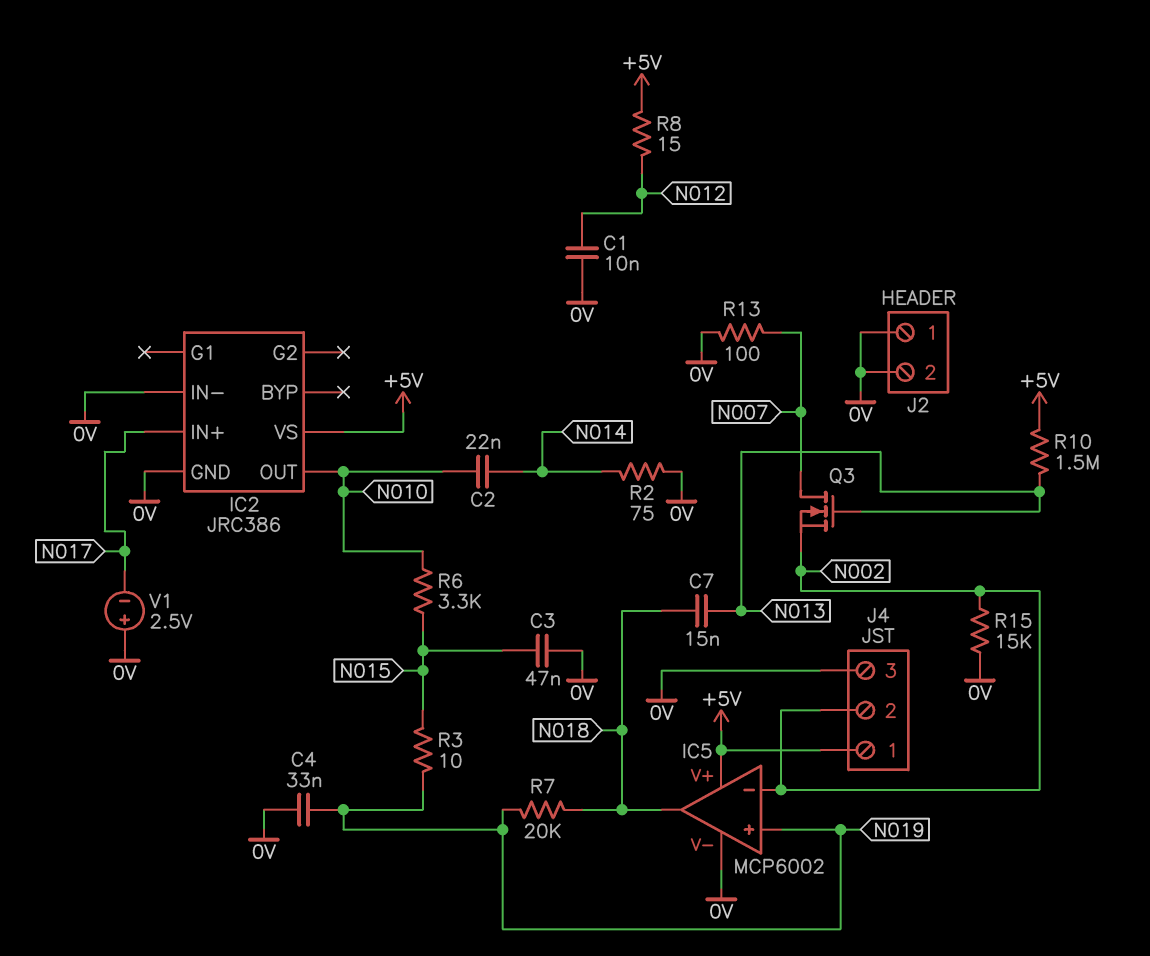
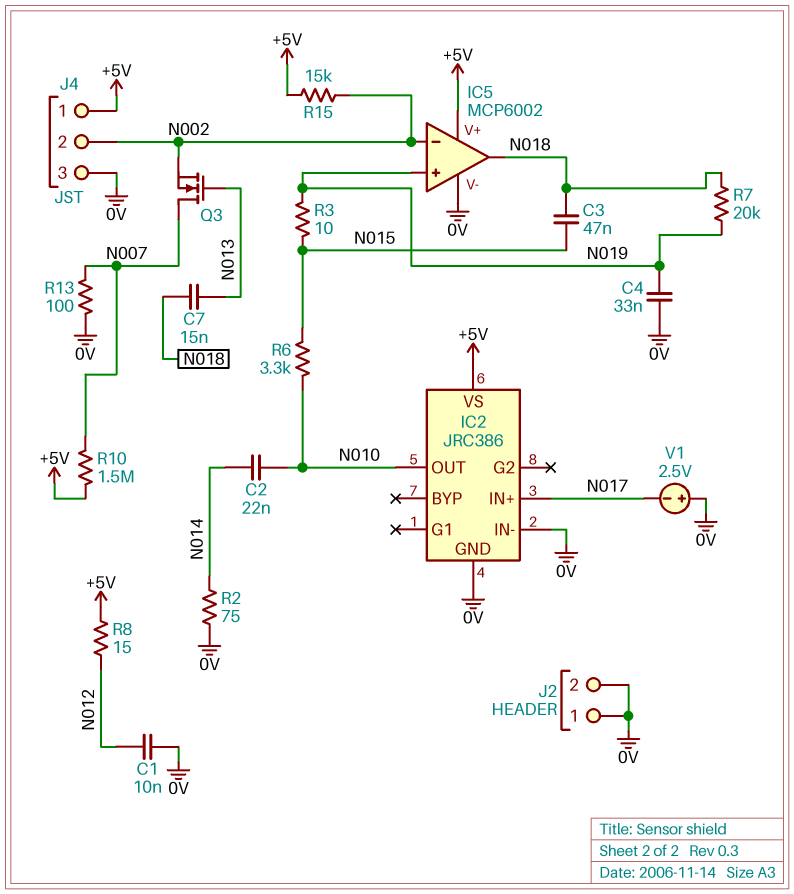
C3: 47nF (0V, N015) -> 47nF (N015, N018)
R10: 1.5M (+5V, N013) -> 1.5M (+5V, N007)
R15: 15k (0V, N002) -> 15k (+5V, N002)

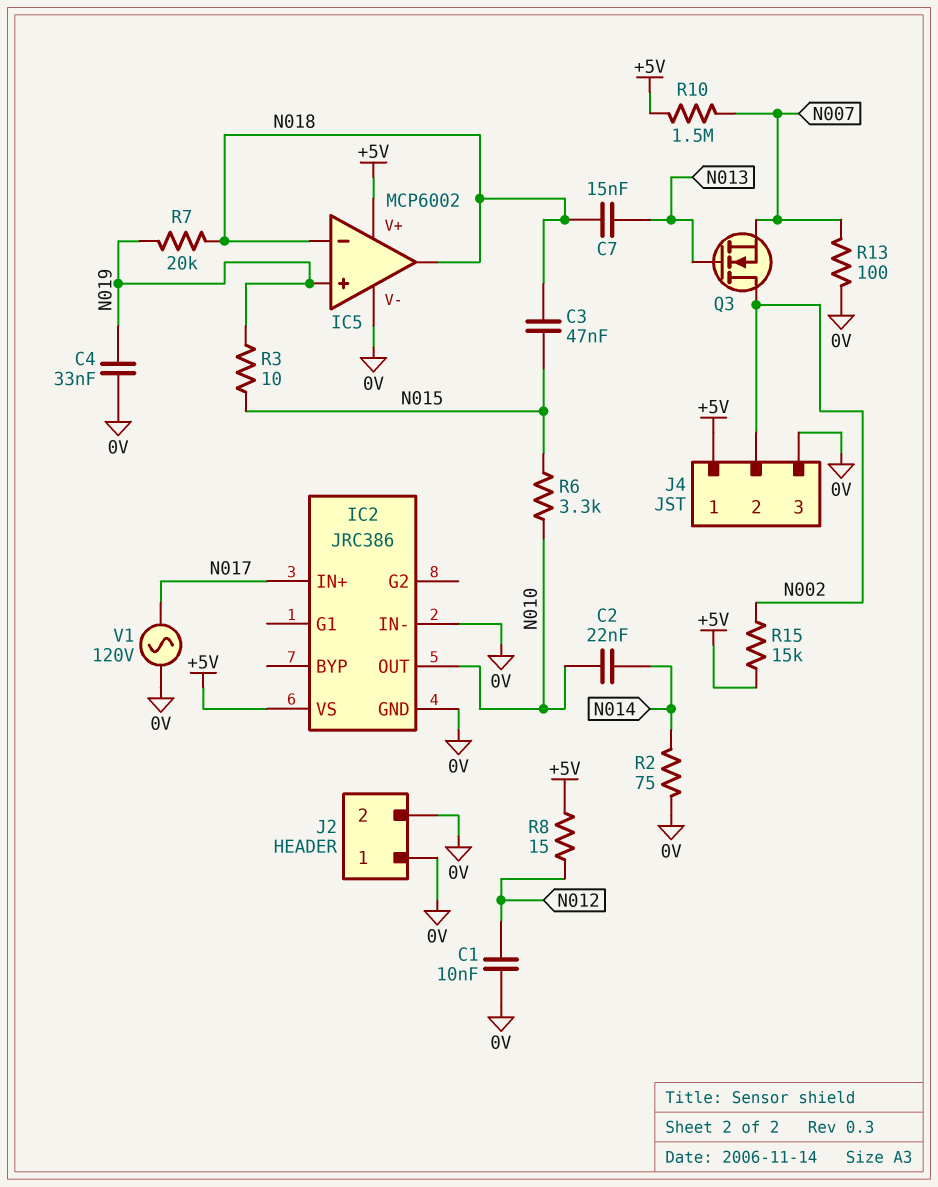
IC5 pin in-: N002 -> N018
Q3: NMOS (G N013, D N007, S N002) -> NMOS (G N013, D N002, S N007)
V1: 2.5V (plus 0V, minus N017) -> AC 120V (0V, N017)

